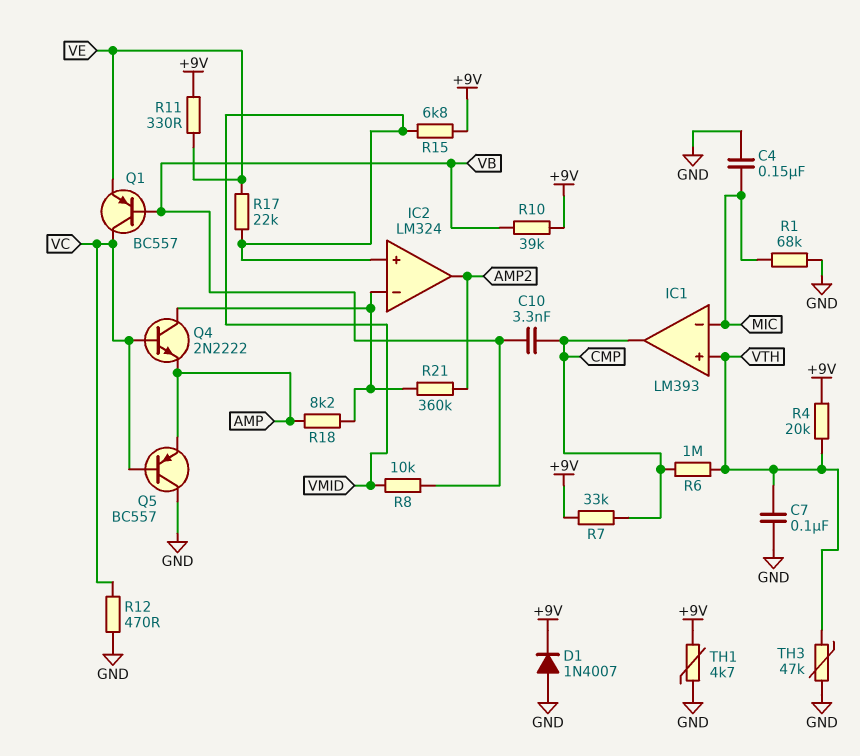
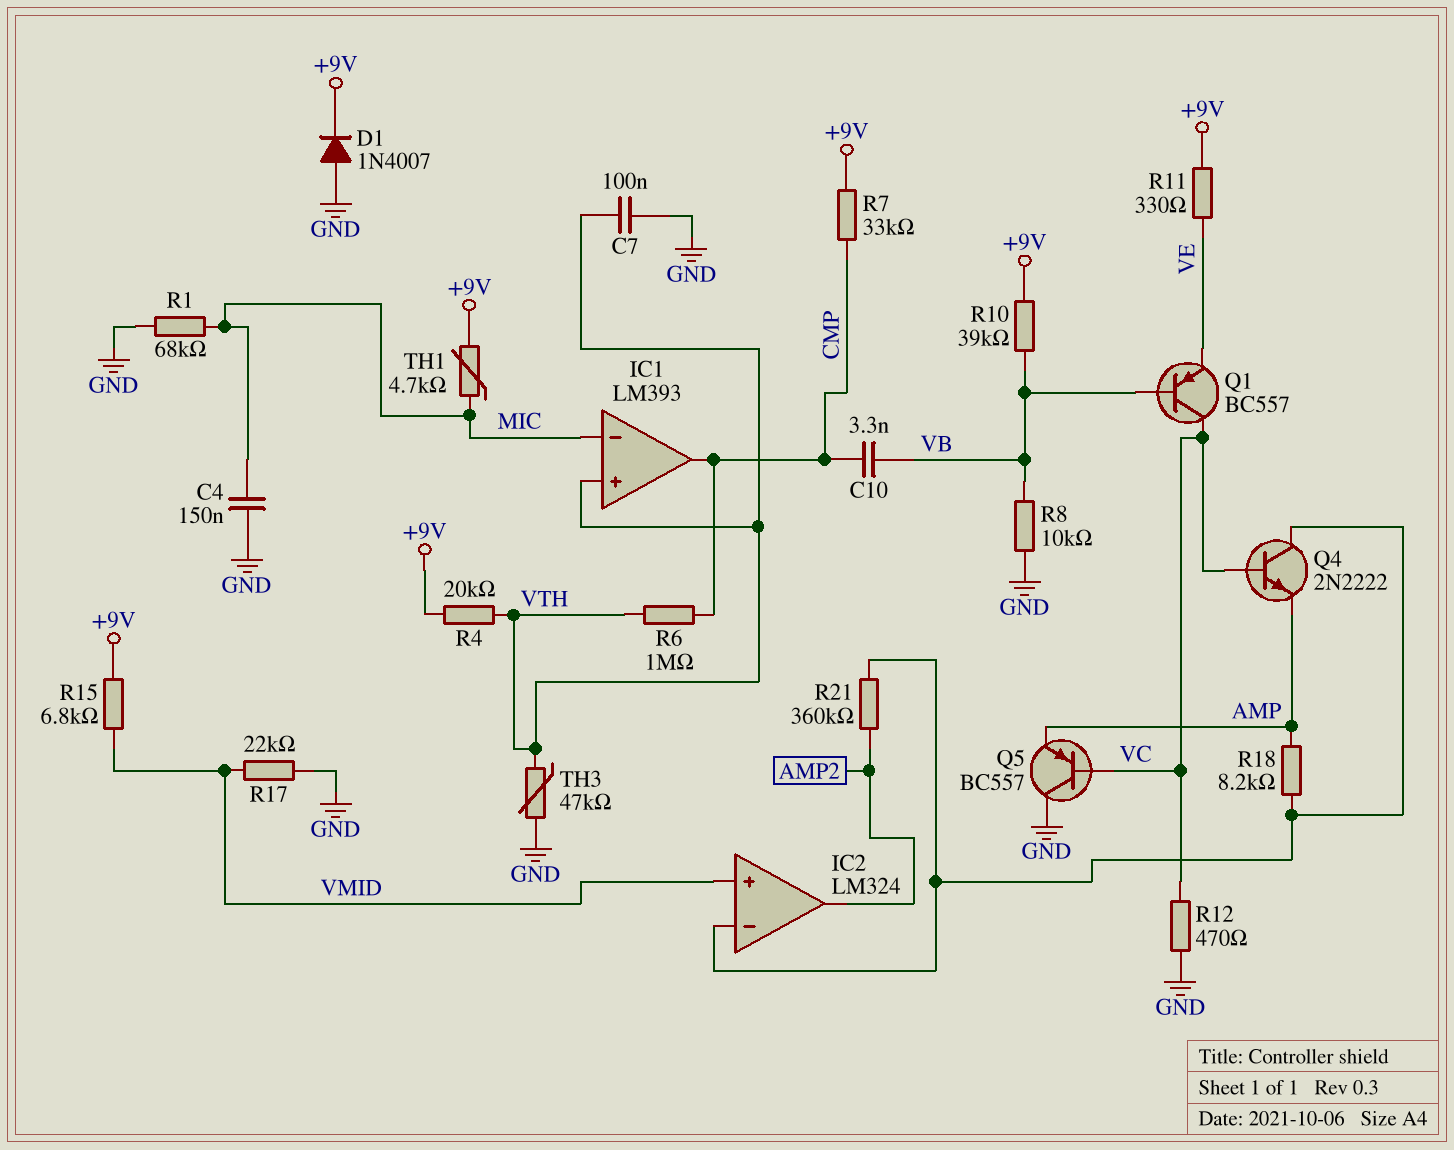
R8: 10k (VB, VMID) -> 10k (GND, VB)
R17: 22k (VE, VMID) -> 22k (GND, VMID)
TH1: 4.7k (+9V, GND) -> 4.7k (+9V, MIC)

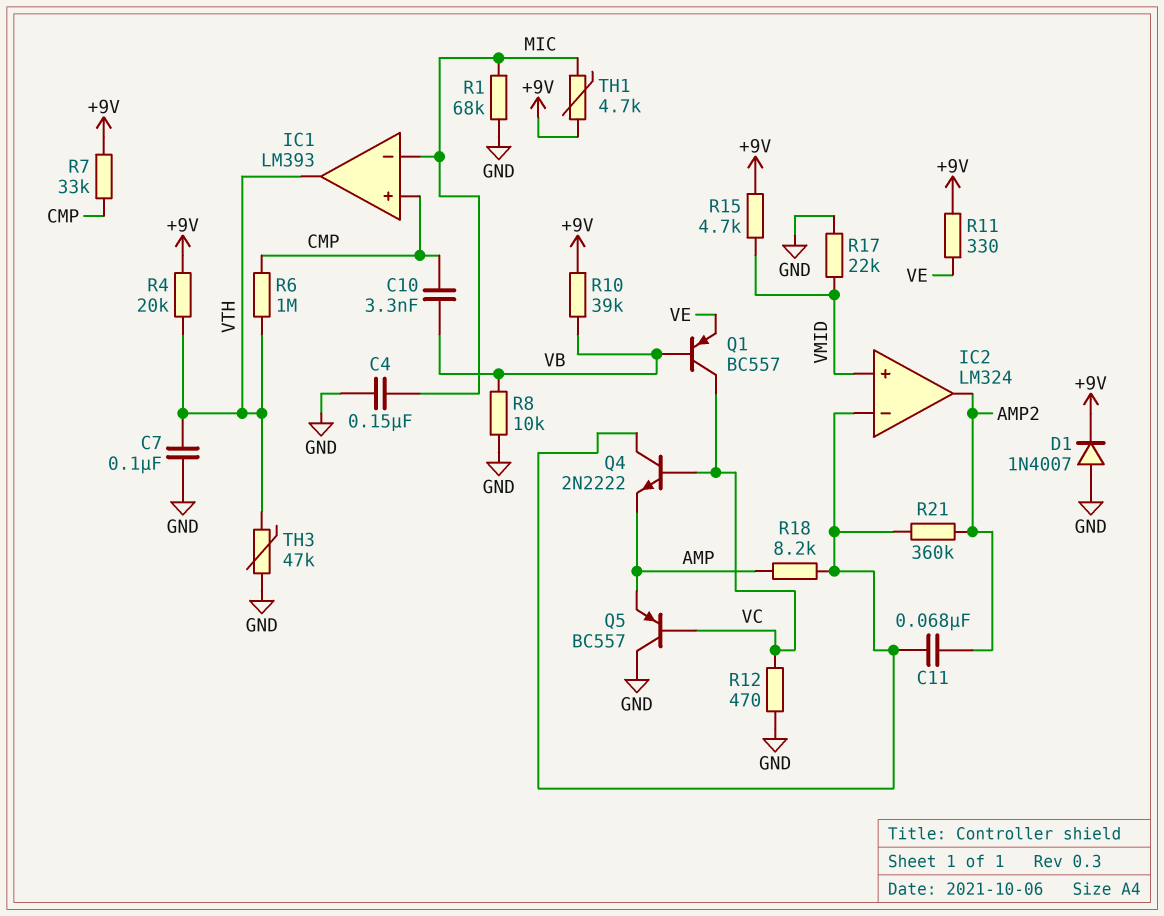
C11: none -> 68nF (AMP2, IC2/in-)
IC1 pin in+: VTH -> CMP
IC1 pin out: CMP -> VTH
R15: 6.8k (+9V, VMID) -> 4.7k (+9V, VMID)

